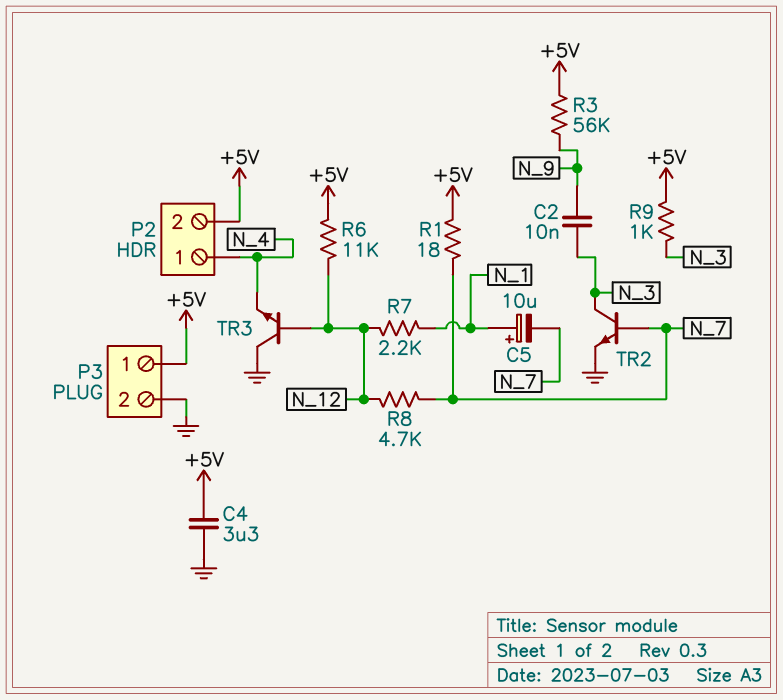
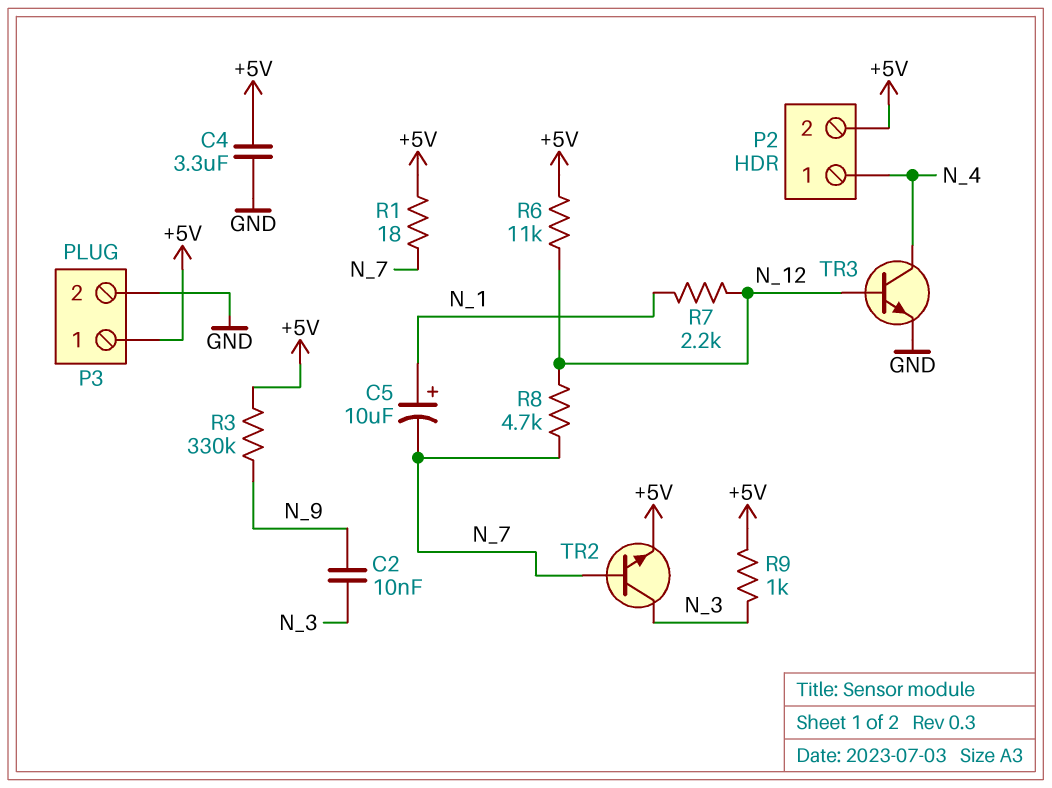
R3: 56k (+5V, N_9) -> 330k (+5V, N_9)
TR2: NPN (B N_7, C N_3, E GND) -> NPN (B N_7, C N_3, E +5V)
TR3: NPN (B N_12, C GND, E N_4) -> NPN (B N_12, C N_4, E GND)

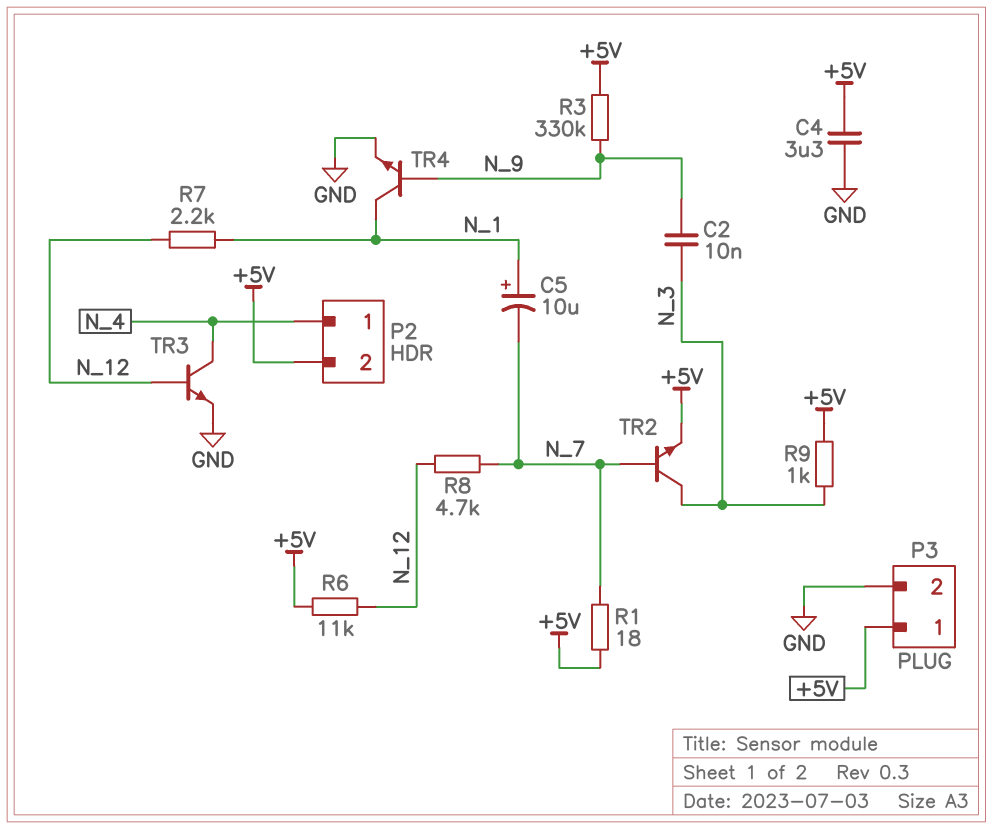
TR4: none -> NPN (B N_9, C N_1, E GND)

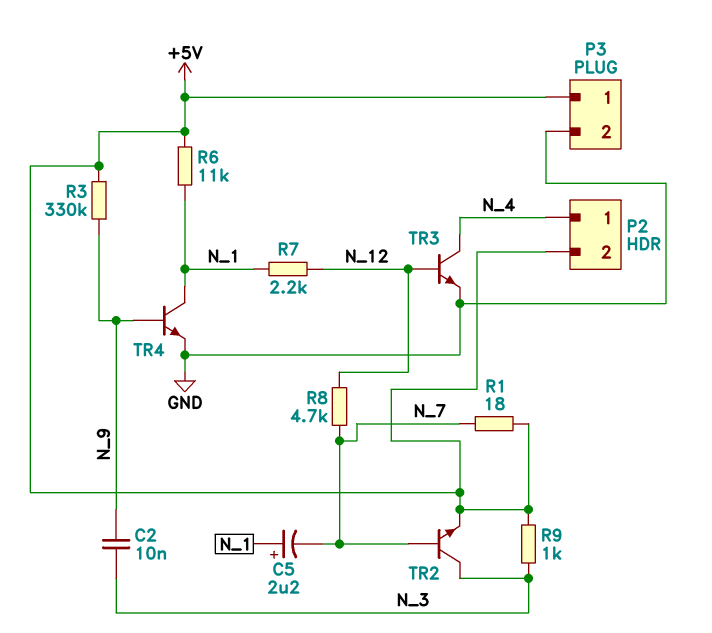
C4: 3.3uF (+5V, GND) -> none
C5: 10uF (plus N_1, minus N_7) -> 2.2uF (plus N_1, minus N_7)
R6: 11k (+5V, N_12) -> 11k (+5V, N_1)

